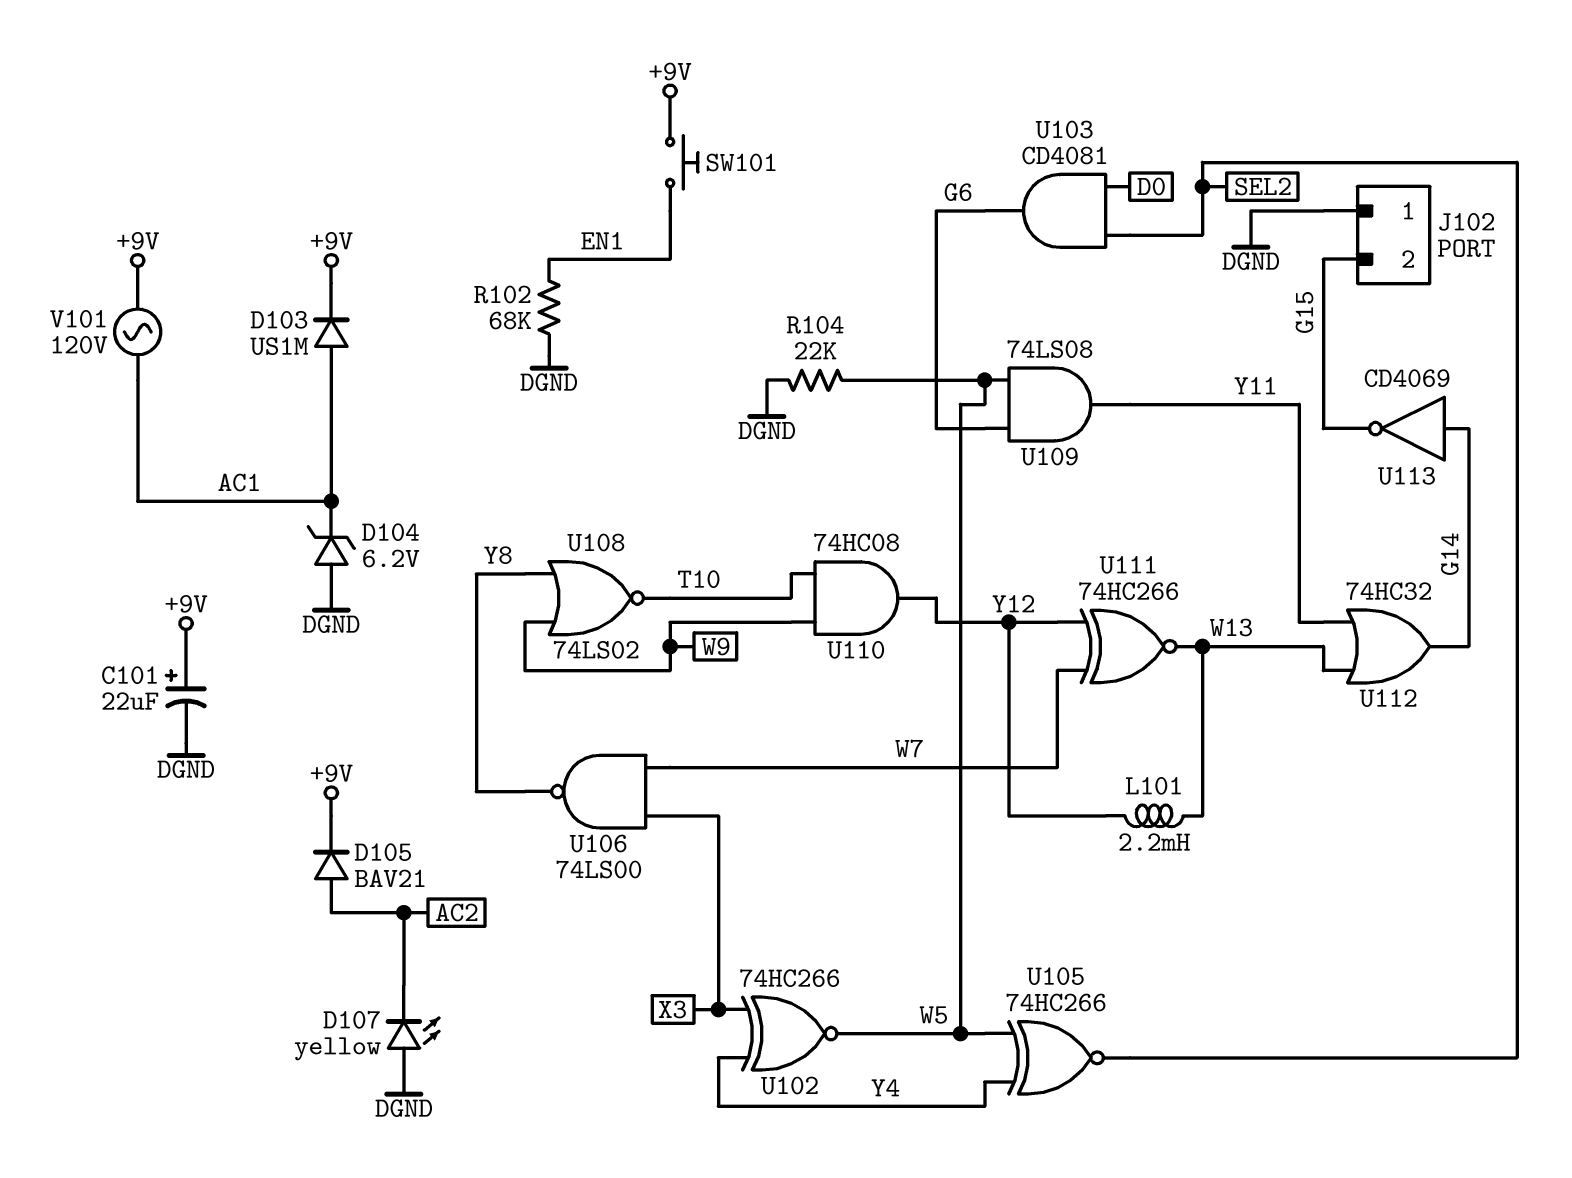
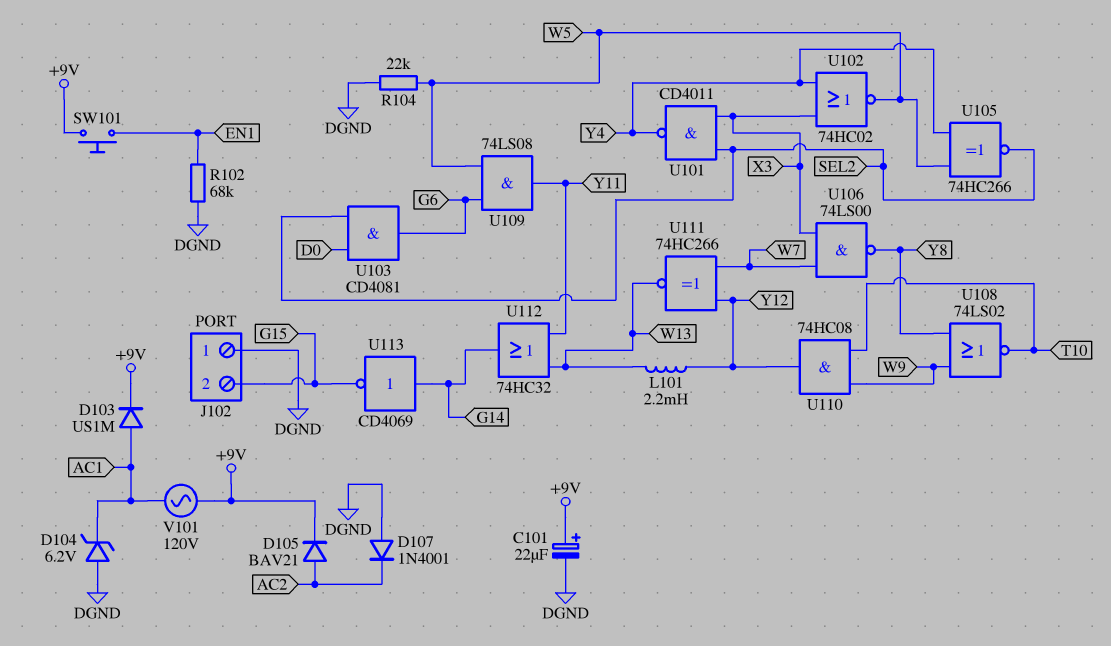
D107: LED yellow (A DGND, K AC2) -> diode 1N4001 (A DGND, K AC2)
U101: none -> NAND CD4011 (in SEL2, in X3, out Y4)
U102: XNOR 74HC266 (in X3, in Y4, out W5) -> NOR 74HC02 (in X3, in Y4, out W5)

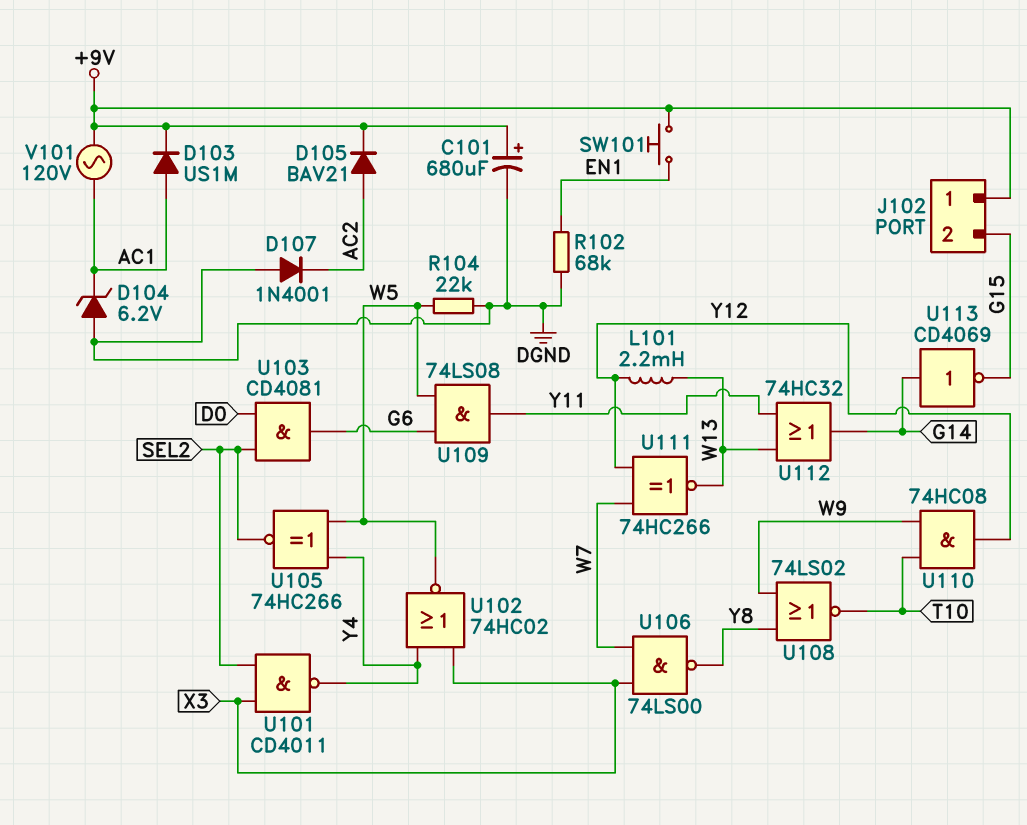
C101: 22uF (plus +9V, minus DGND) -> 680uF (plus +9V, minus DGND)
J102 pin 1: DGND -> +9V

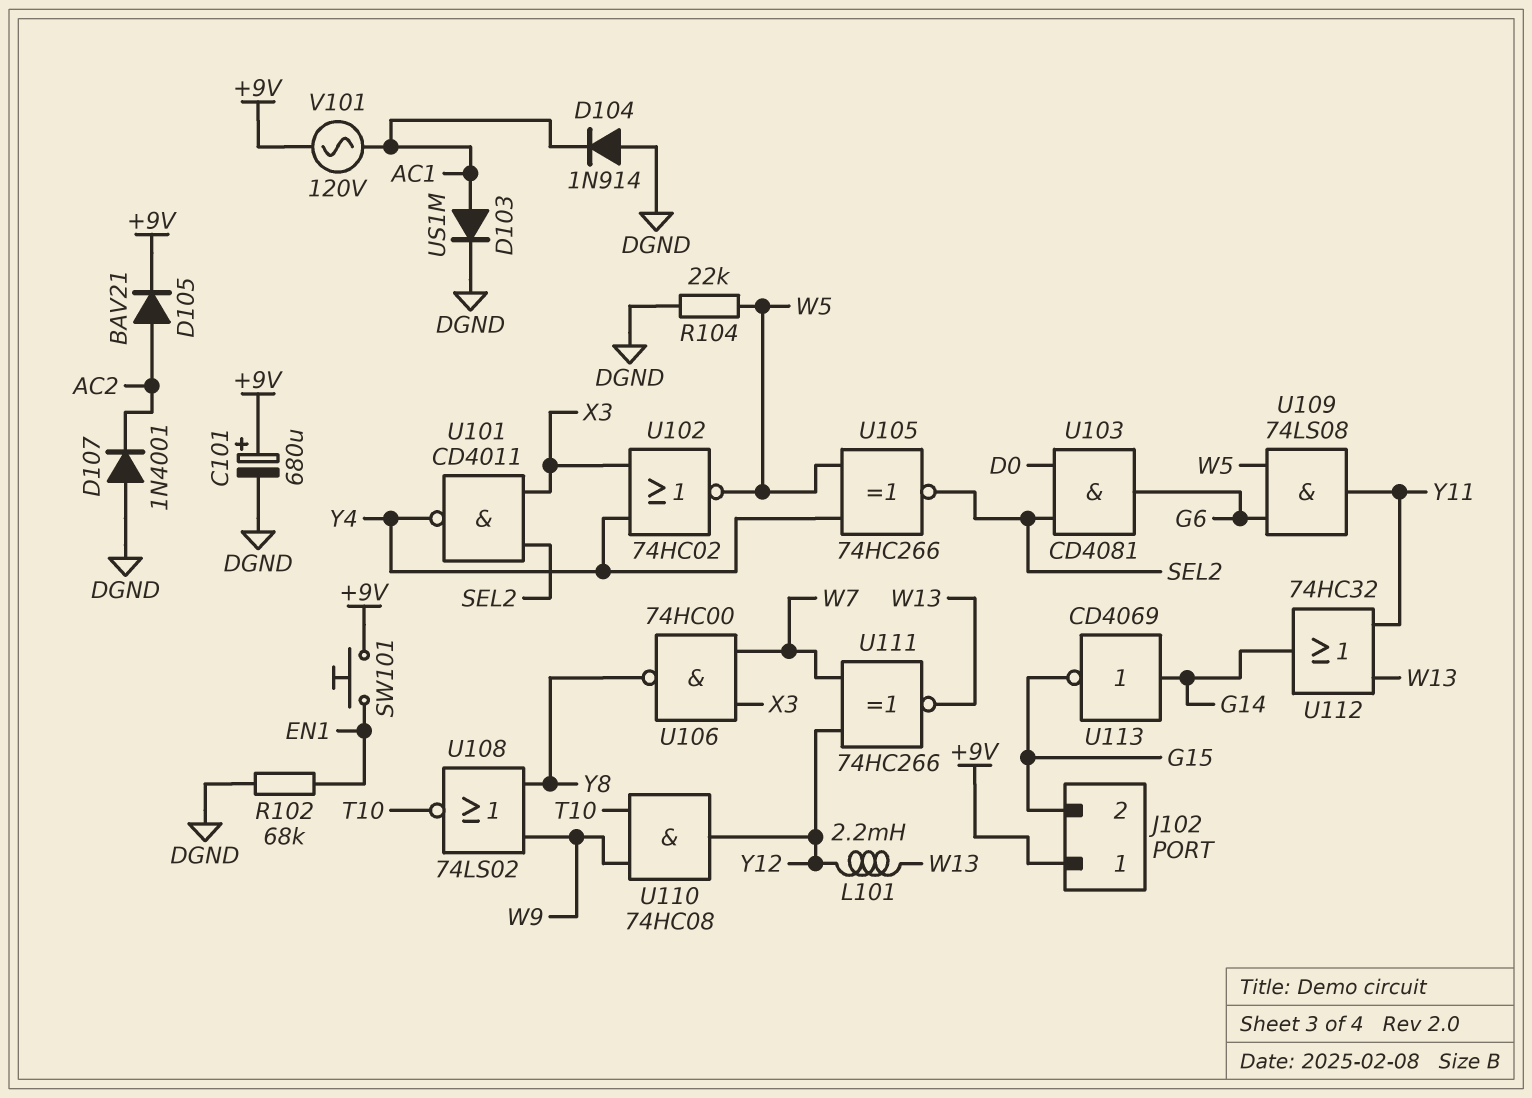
D103: diode US1M (A AC1, K +9V) -> diode US1M (A AC1, K DGND)
D104: zener 6.2V (A DGND, K AC1) -> diode 1N914 (A DGND, K AC1)
U106: NAND 74LS00 (in W7, in X3, out Y8) -> NAND 74HC00 (in W7, in X3, out Y8)

